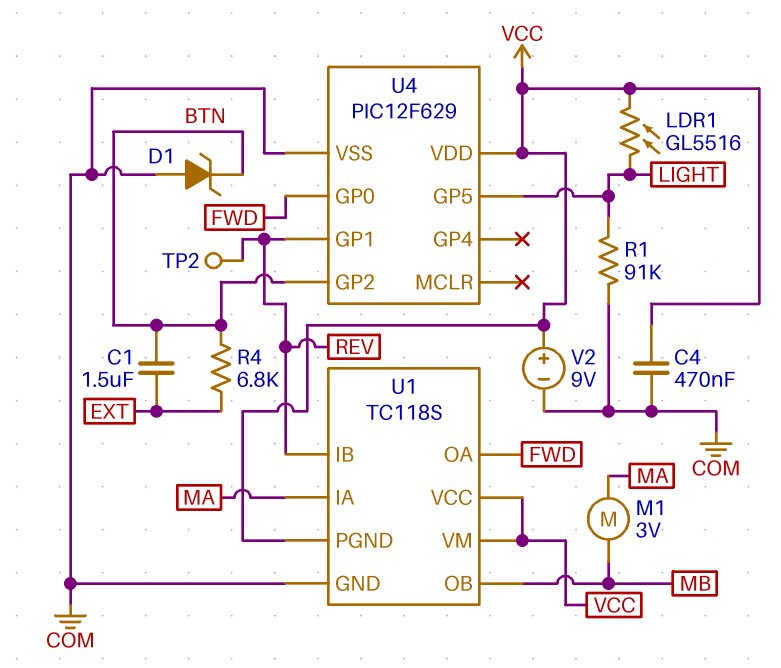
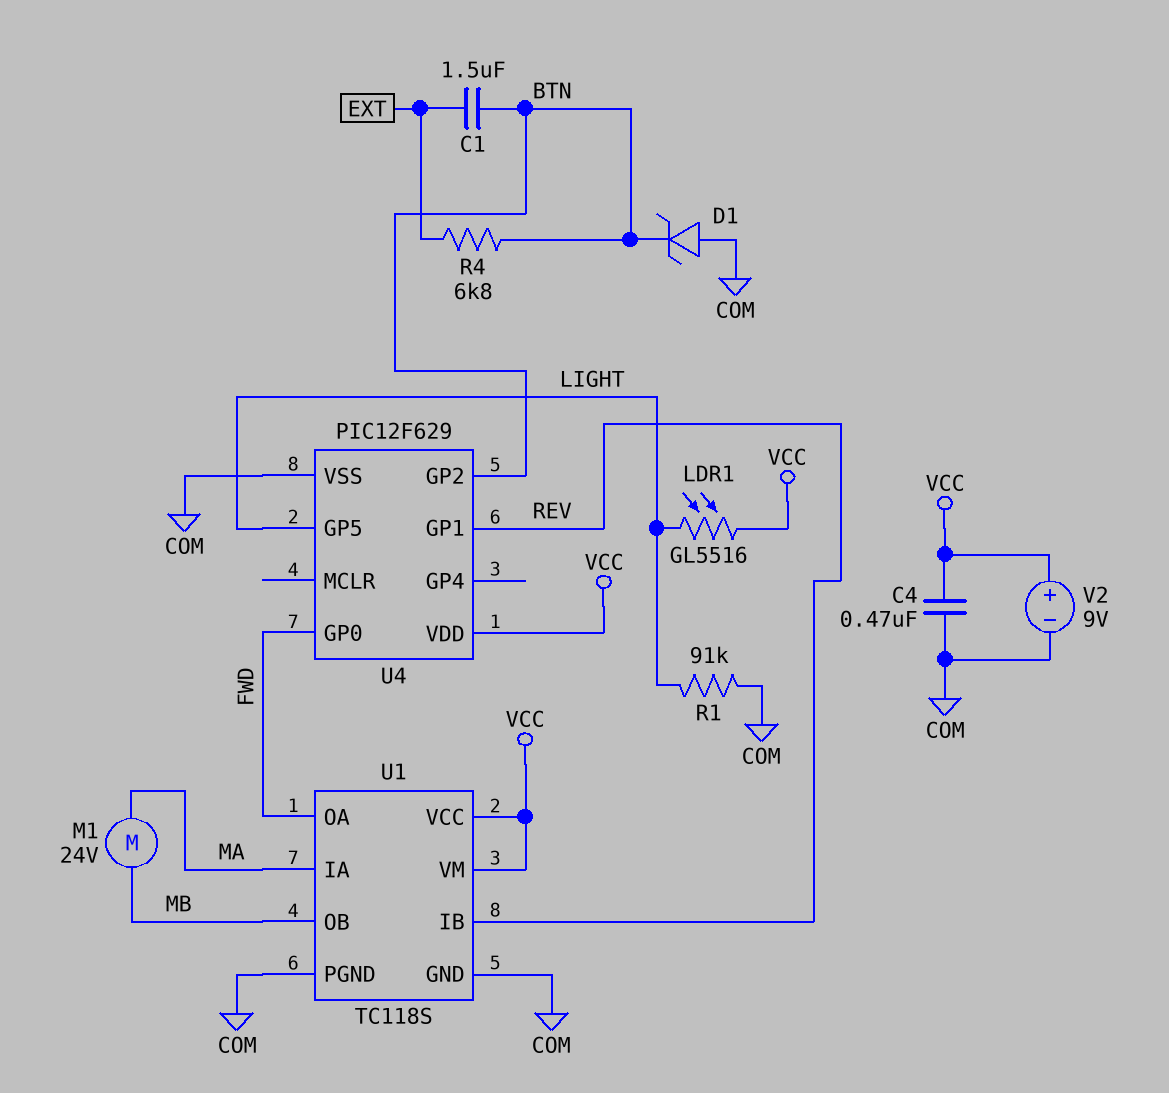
M1: motor 3V (MA, MB) -> motor 24V (MA, MB)
TP2: test point (REV) -> none
U1 pin PGND: VCC -> COM

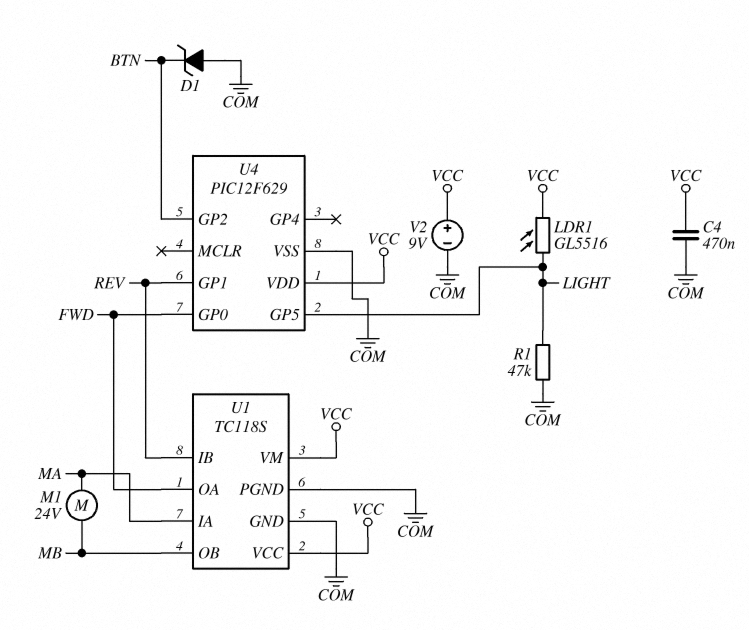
C1: 1.5uF (BTN, EXT) -> none
R1: 91k (COM, LIGHT) -> 47k (COM, LIGHT)
R4: 6.8k (BTN, EXT) -> none

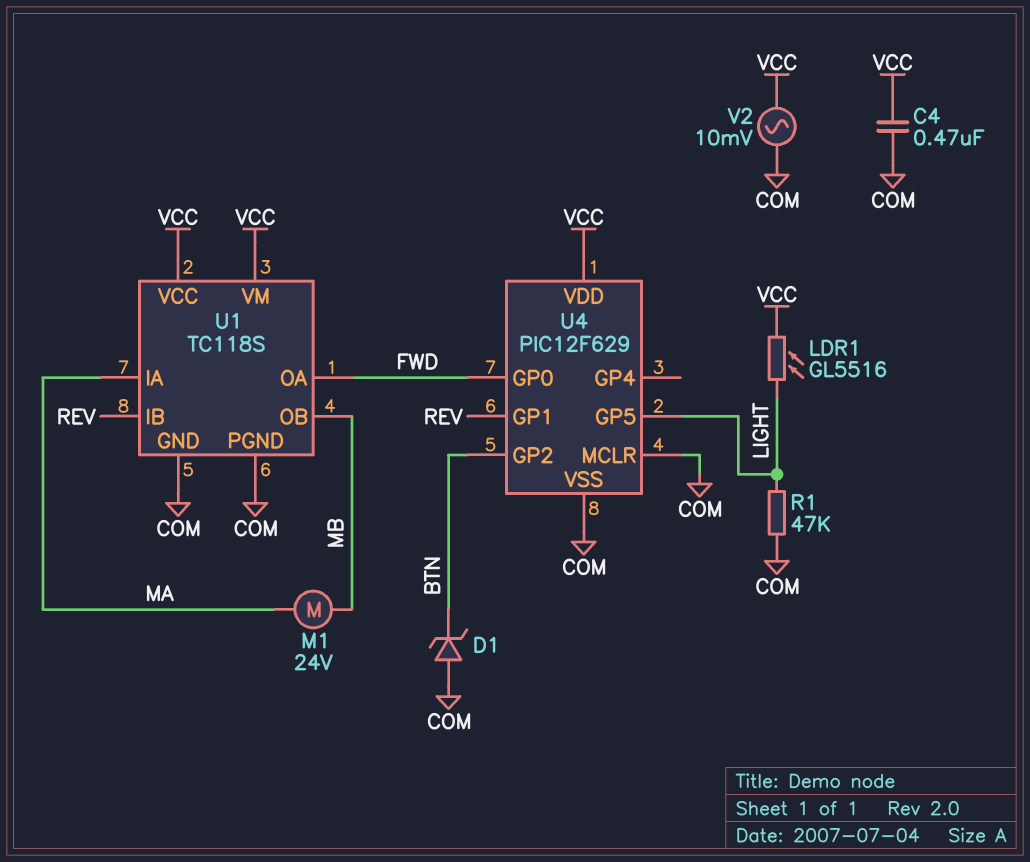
U4 pin MCLR: none -> COM
V2: 9V (plus VCC, minus COM) -> AC 10mV (COM, VCC)

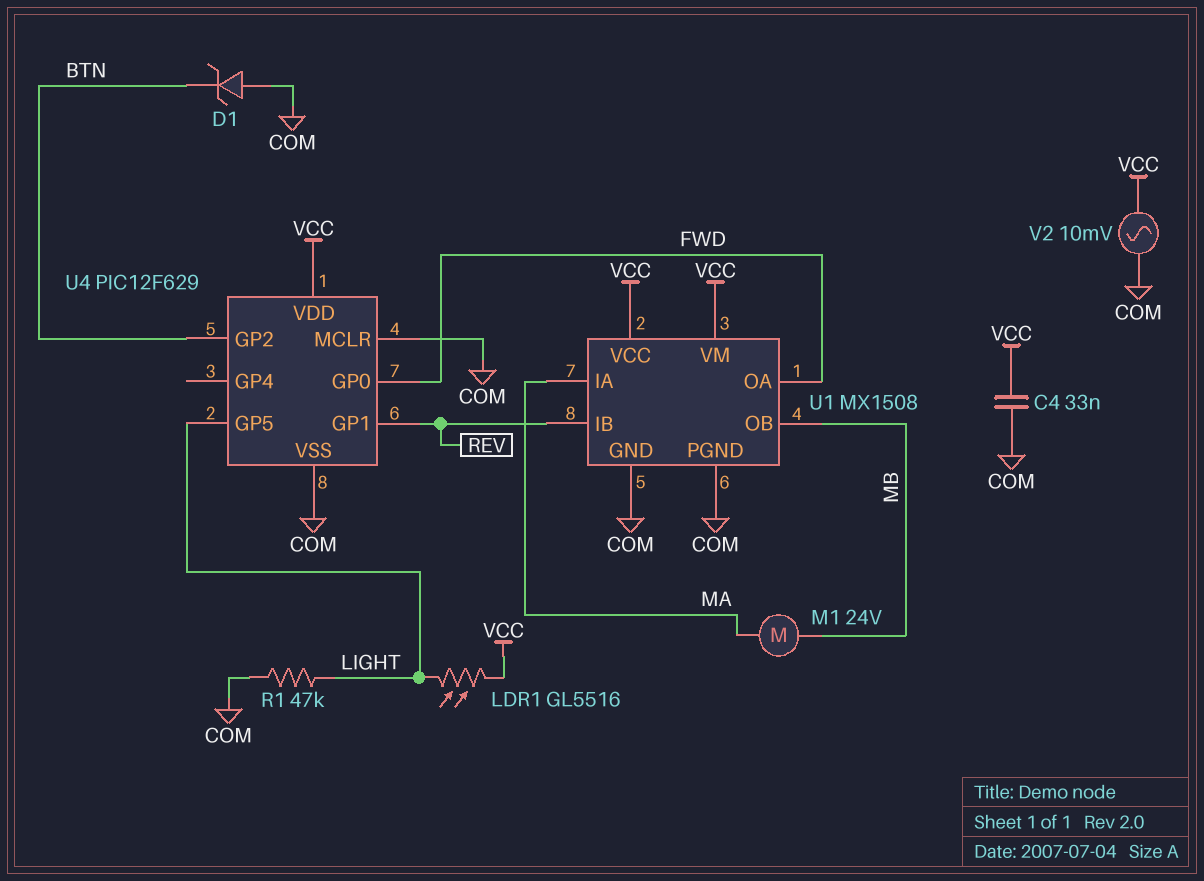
C4: 470nF (COM, VCC) -> 33nF (COM, VCC)
U1: TC118S -> MX1508

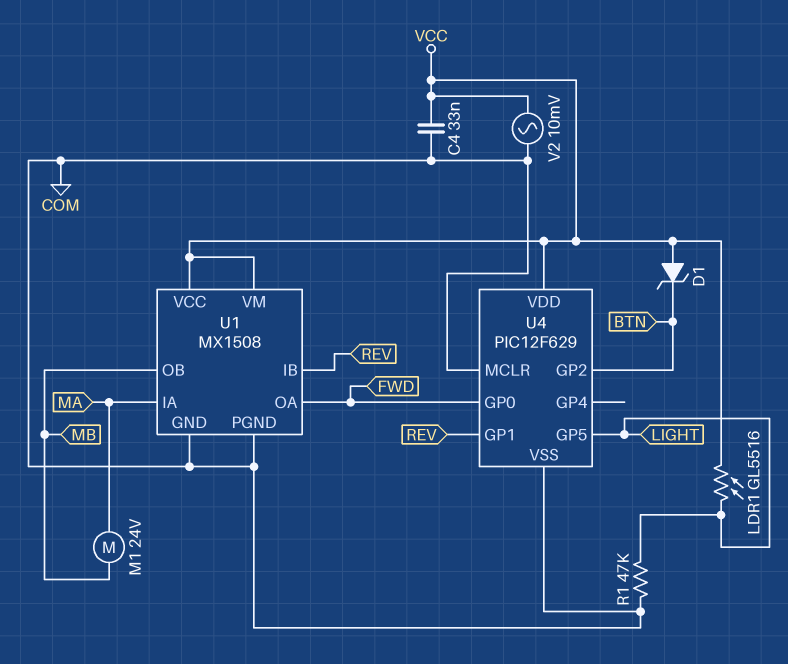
D1: zener (A COM, K BTN) -> zener (A VCC, K BTN)

